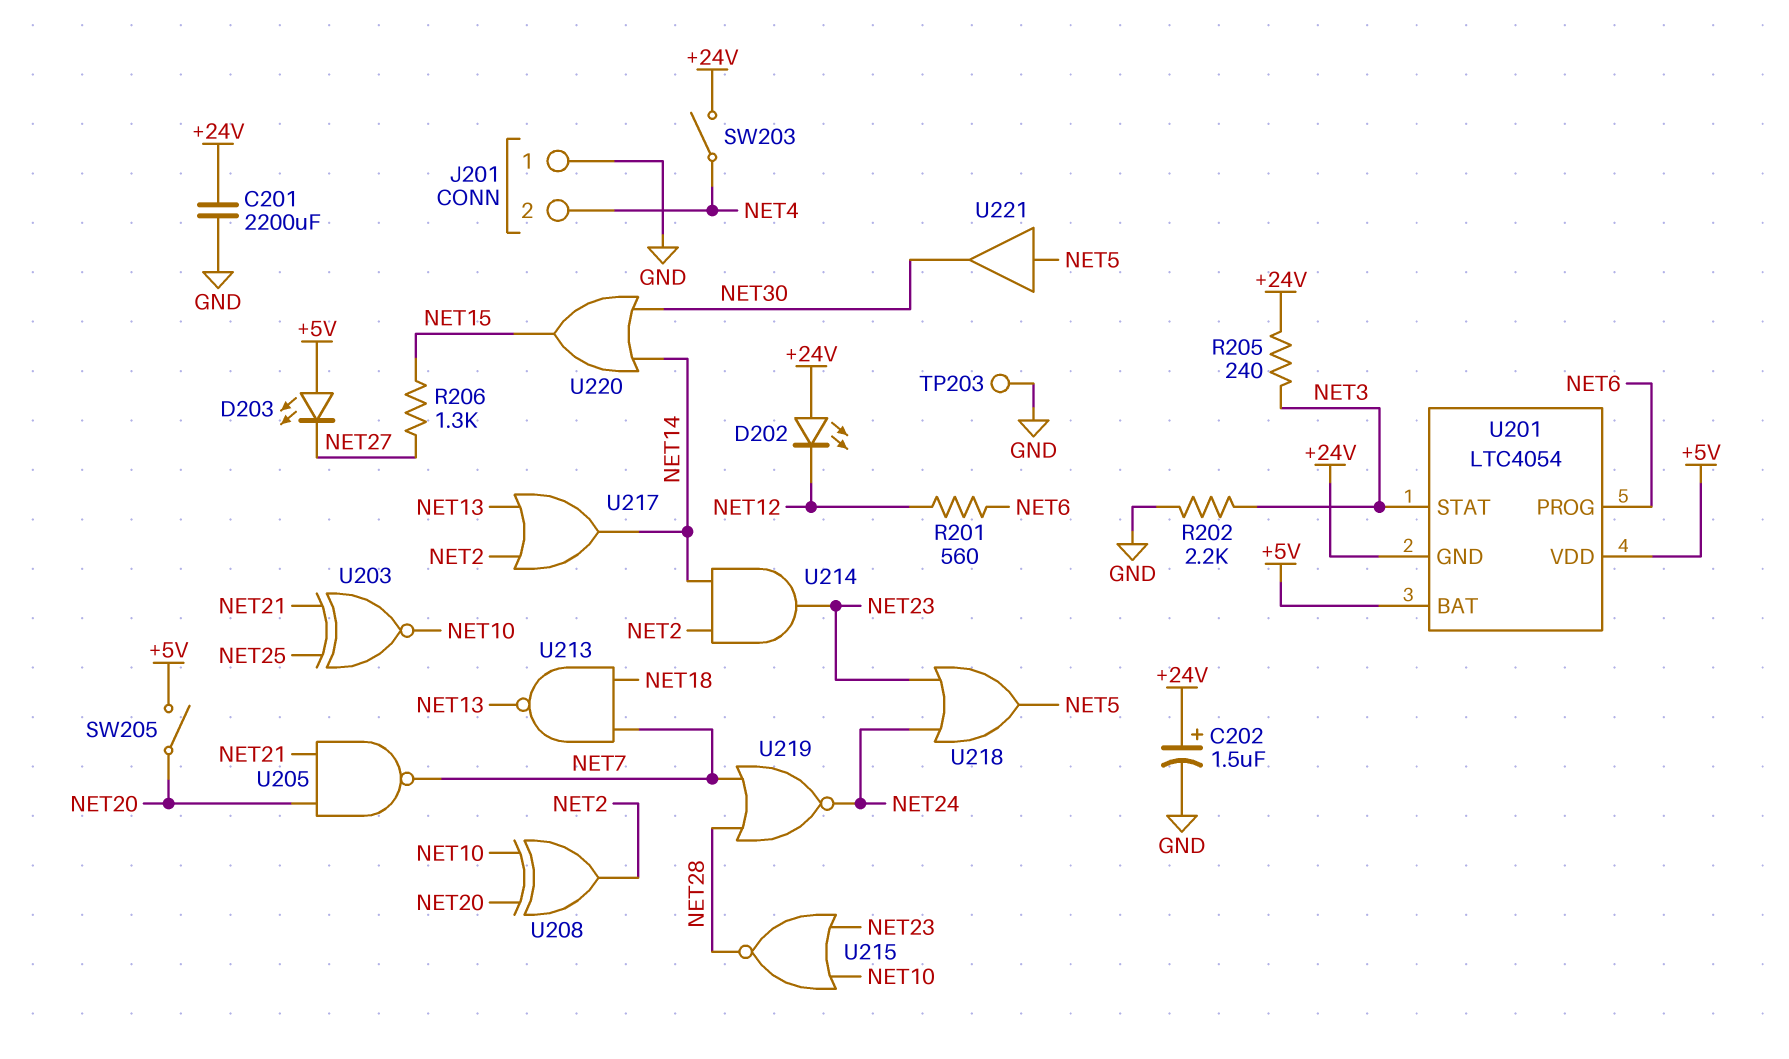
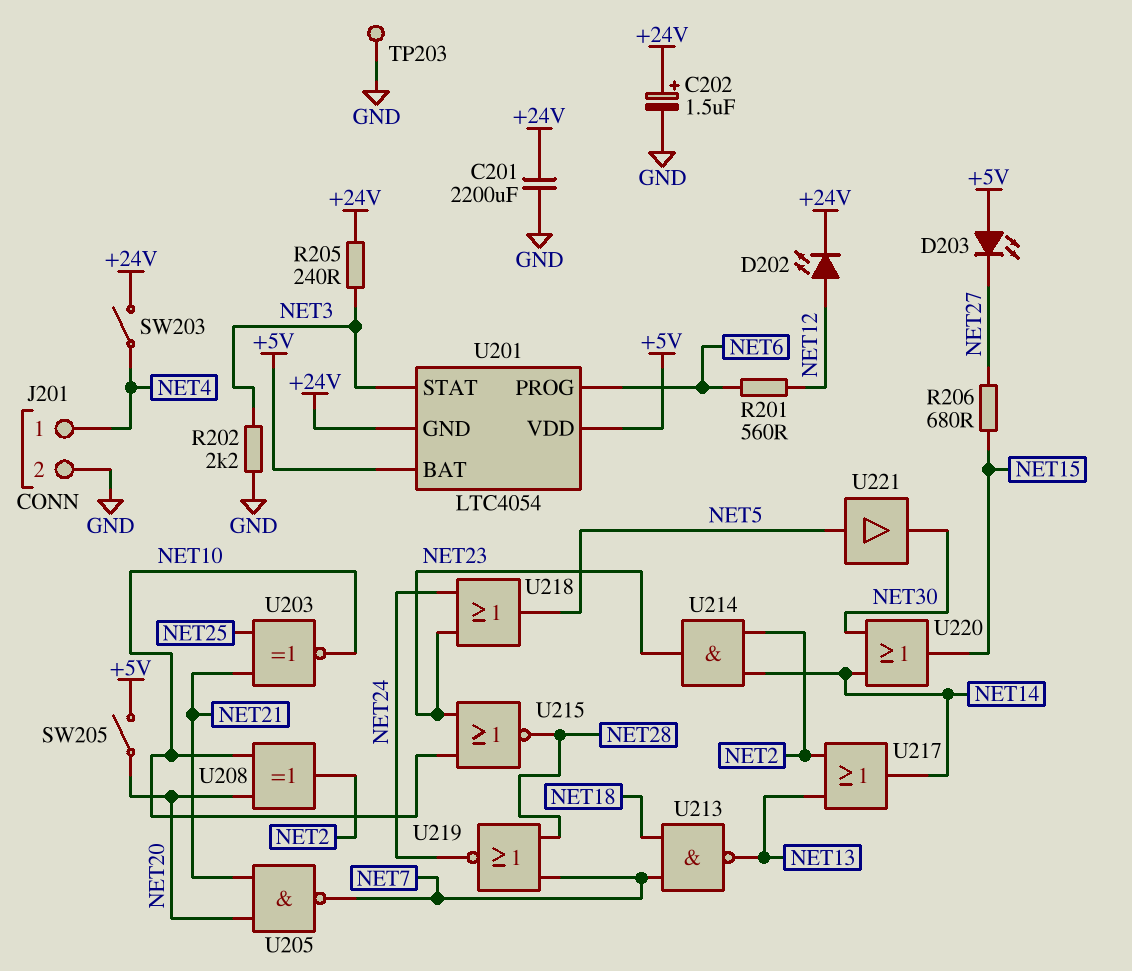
D202: LED (A +24V, K NET12) -> LED (A NET12, K +24V)
J201 pin 1: GND -> NET4
J201 pin 2: NET4 -> GND
R206: 1.3k (NET15, NET27) -> 680 (NET15, NET27)

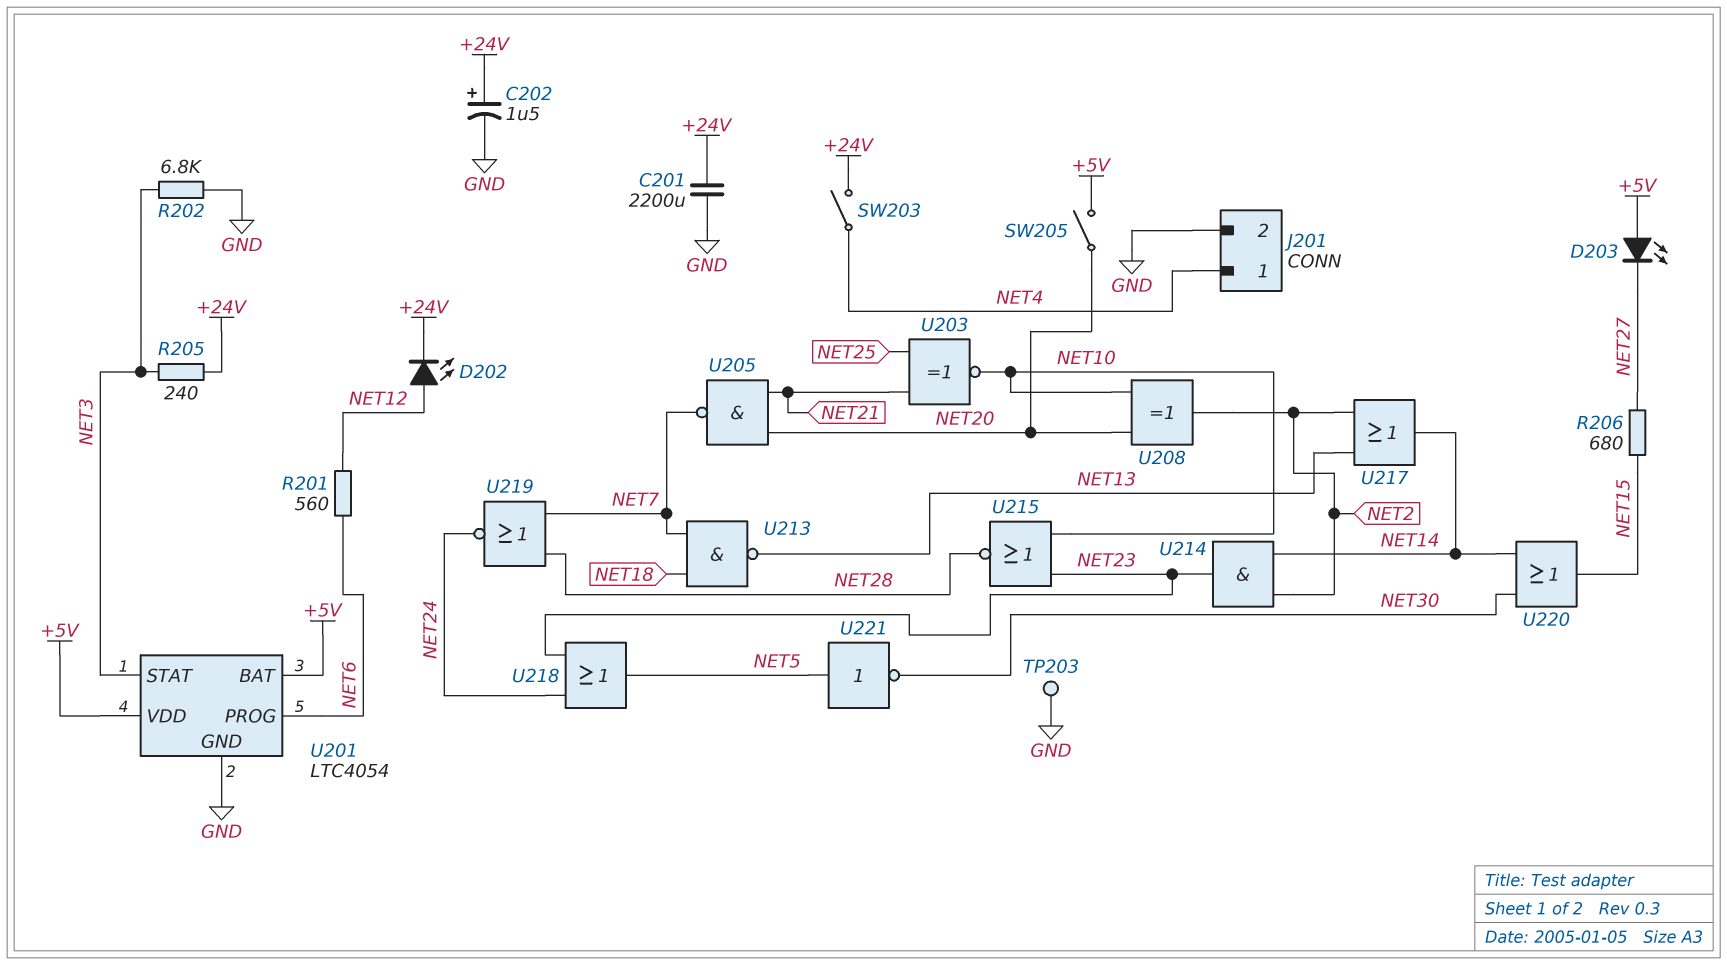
R202: 2.2k (GND, NET3) -> 6.8k (GND, NET3)
U201 pin GND: +24V -> GND
U221: buffer (in NET5, out NET30) -> NOT (in NET5, out NET30)

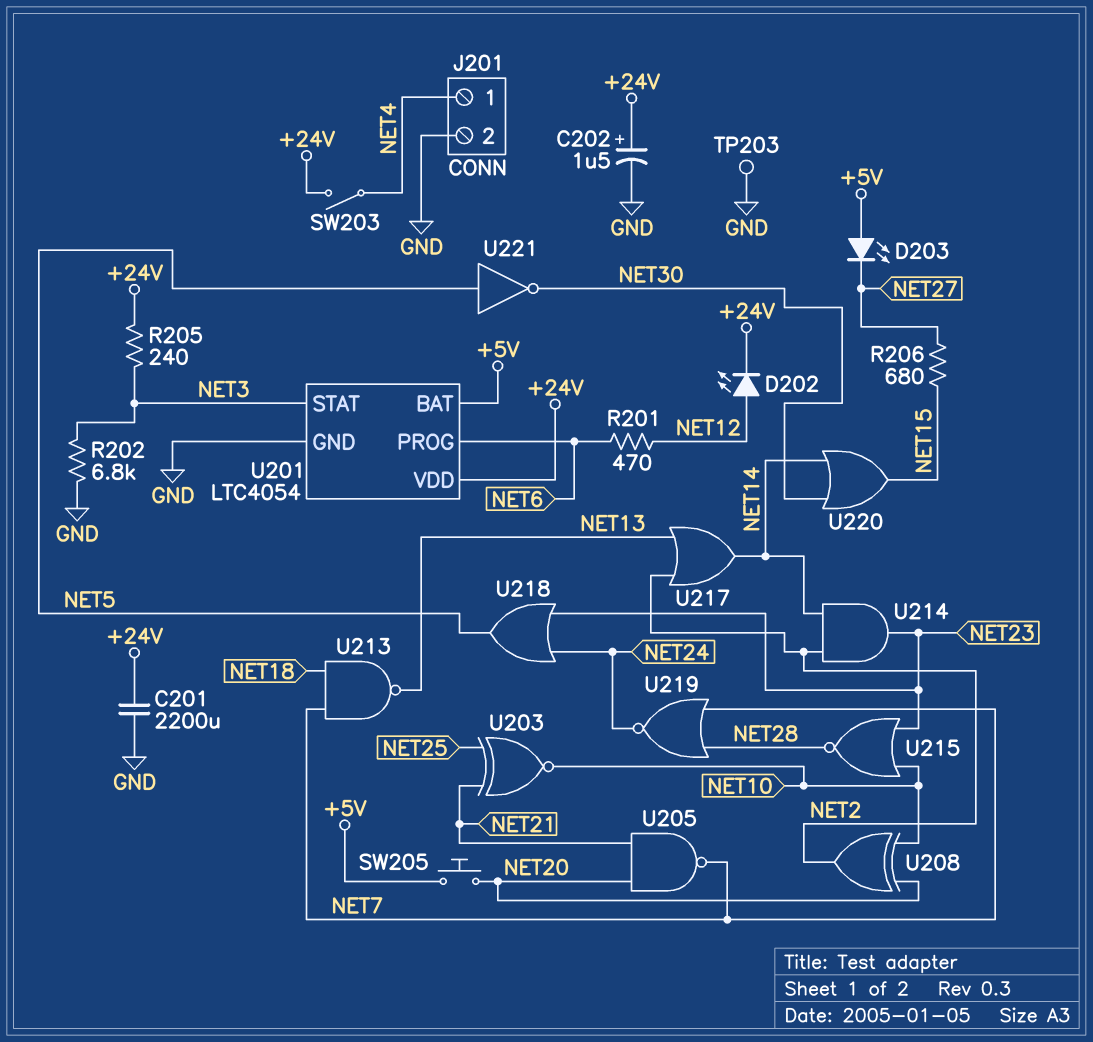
R201: 560 (NET6, NET12) -> 470 (NET6, NET12)
SW205: switch (+5V, NET20) -> button (+5V, NET20)
U201 pin VDD: +5V -> +24V

